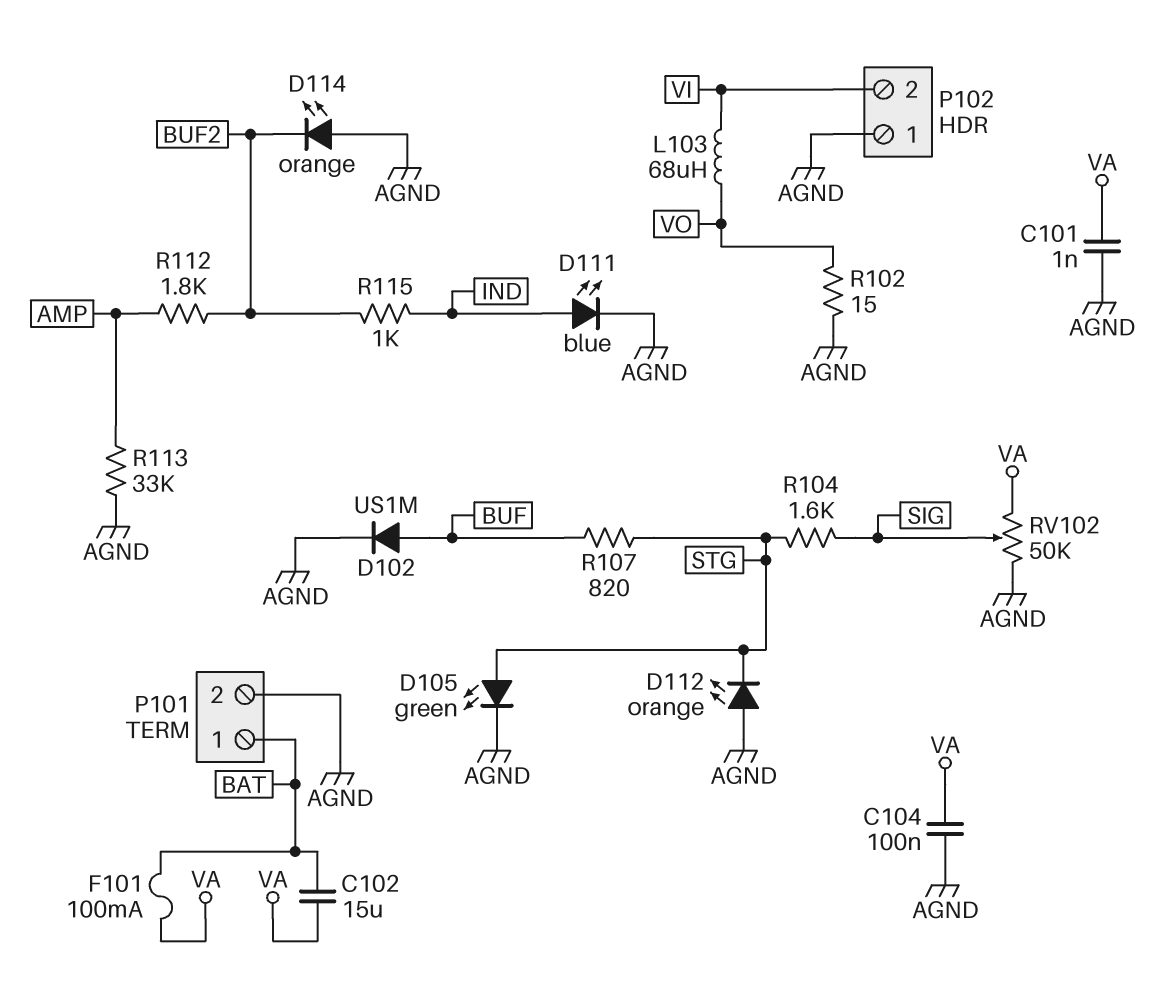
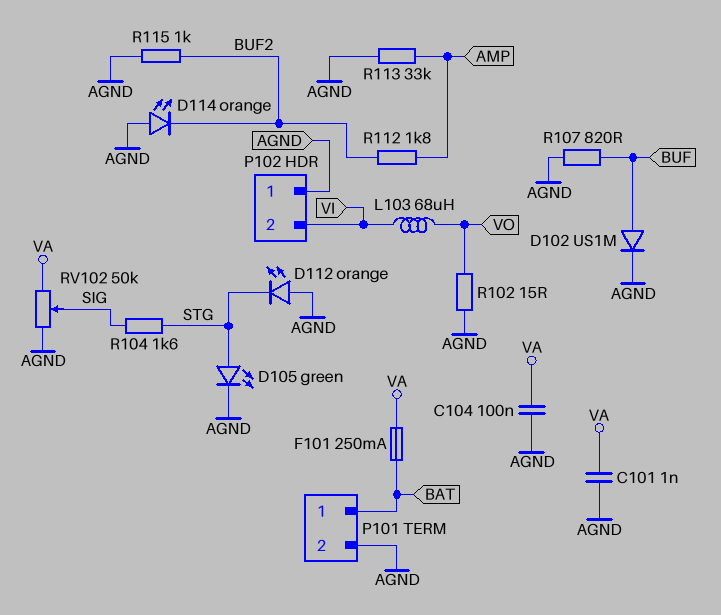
C102: 15uF (BAT, VA) -> none
D111: LED blue (A IND, K AGND) -> none
F101: 100mA (BAT, VA) -> 250mA (BAT, VA)
R107: 820 (BUF, STG) -> 820 (AGND, BUF)
R115: 1k (BUF2, IND) -> 1k (AGND, BUF2)

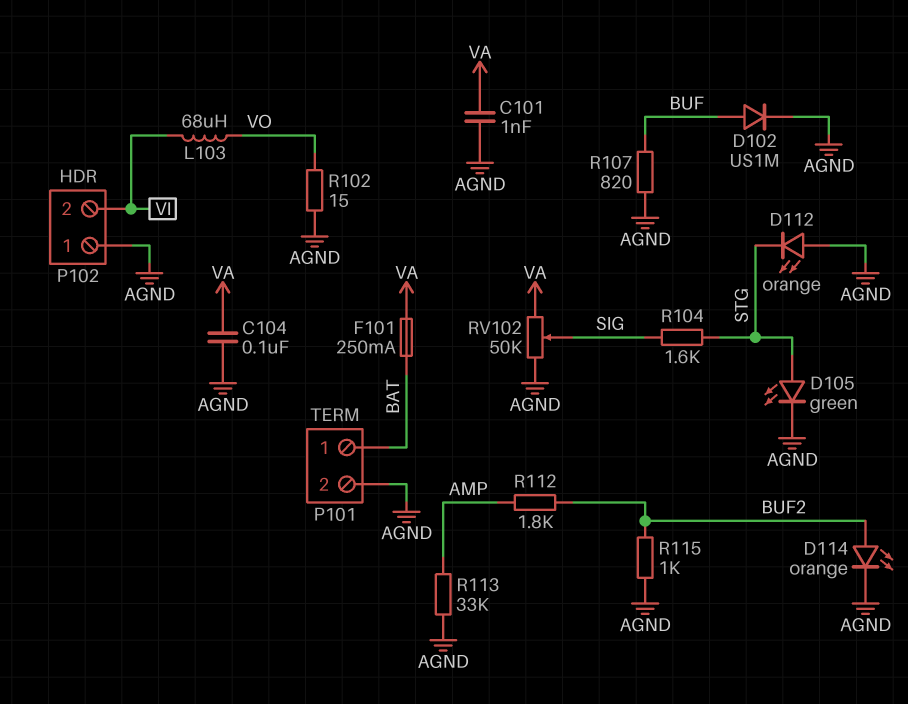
D114: LED orange (A AGND, K BUF2) -> LED orange (A BUF2, K AGND)

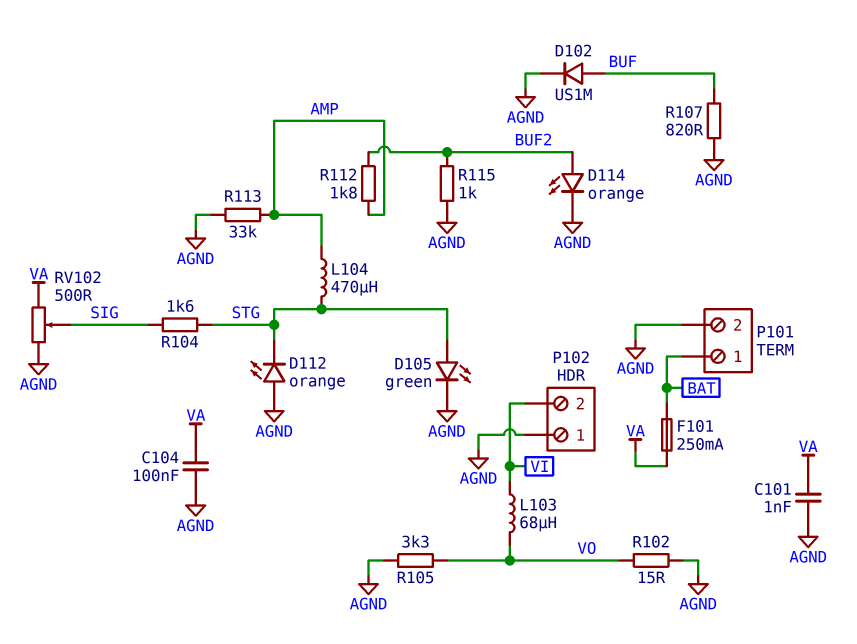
L104: none -> 470uH (AMP, STG)
R105: none -> 3.3k (AGND, VO)
RV102: 50k (AGND, VA, wiper SIG) -> 500 (AGND, VA, wiper SIG)

